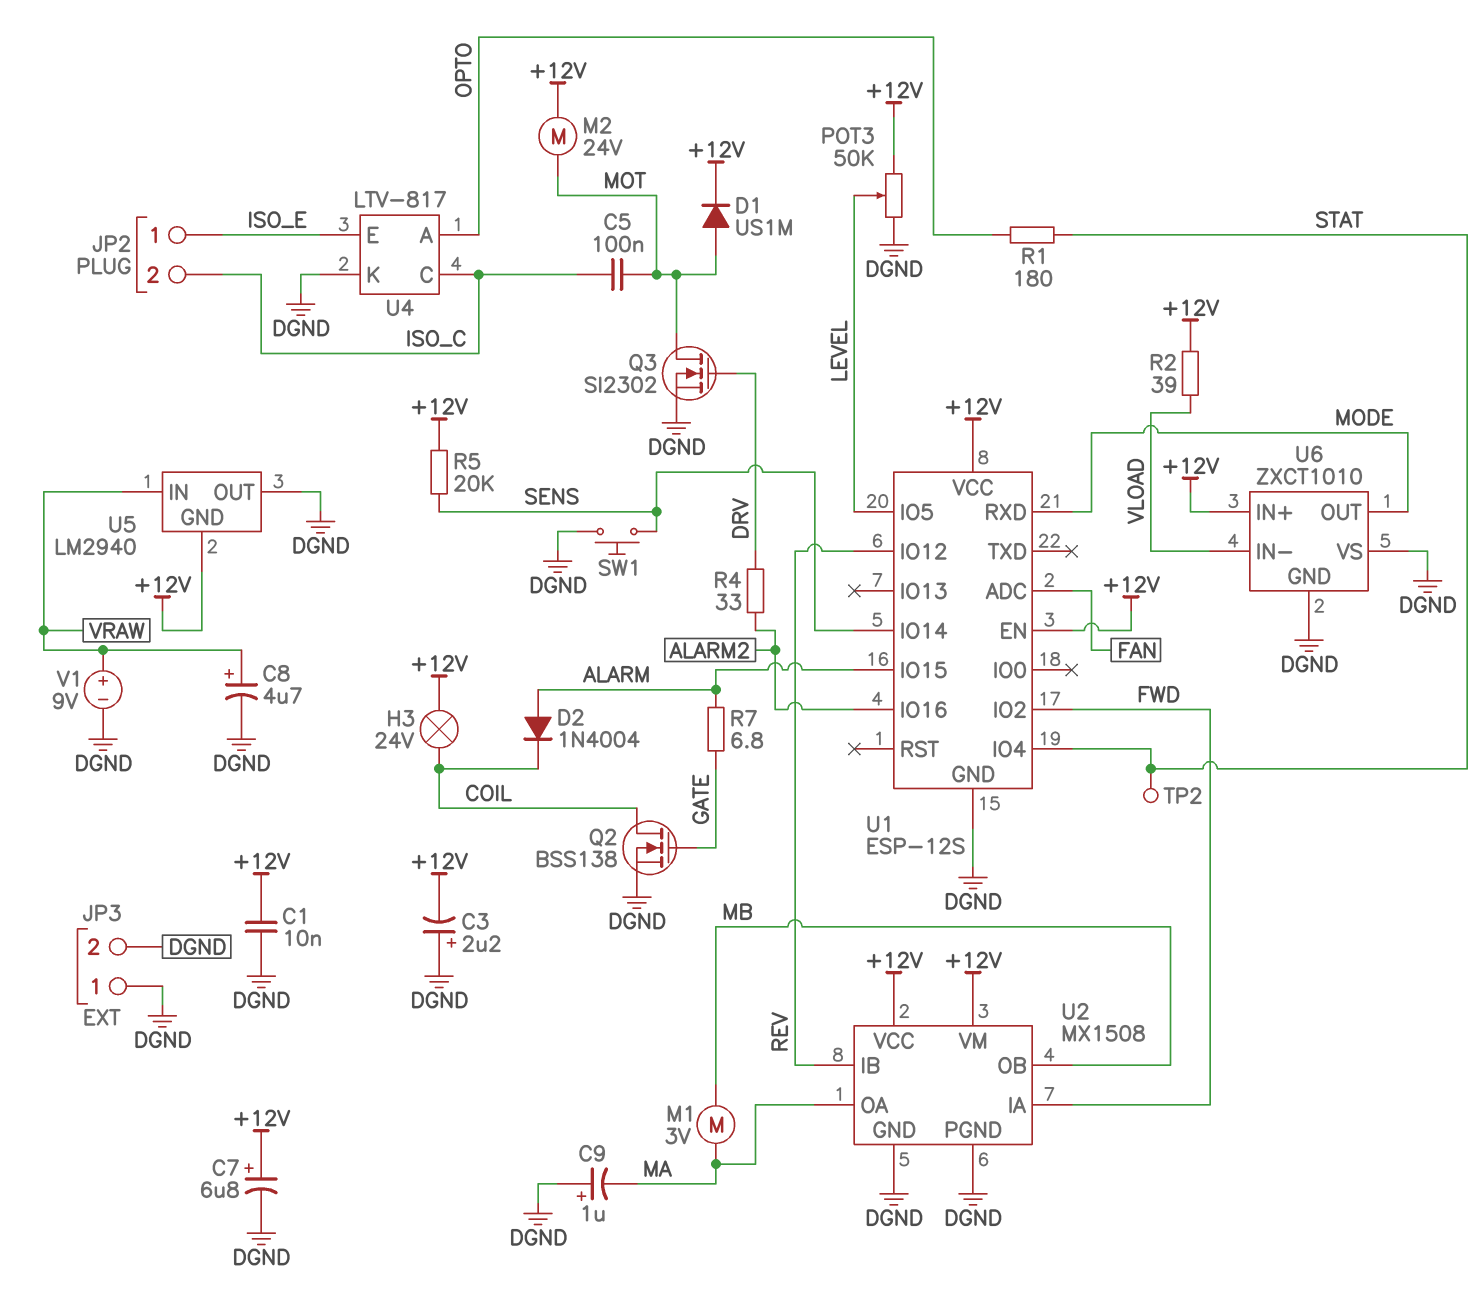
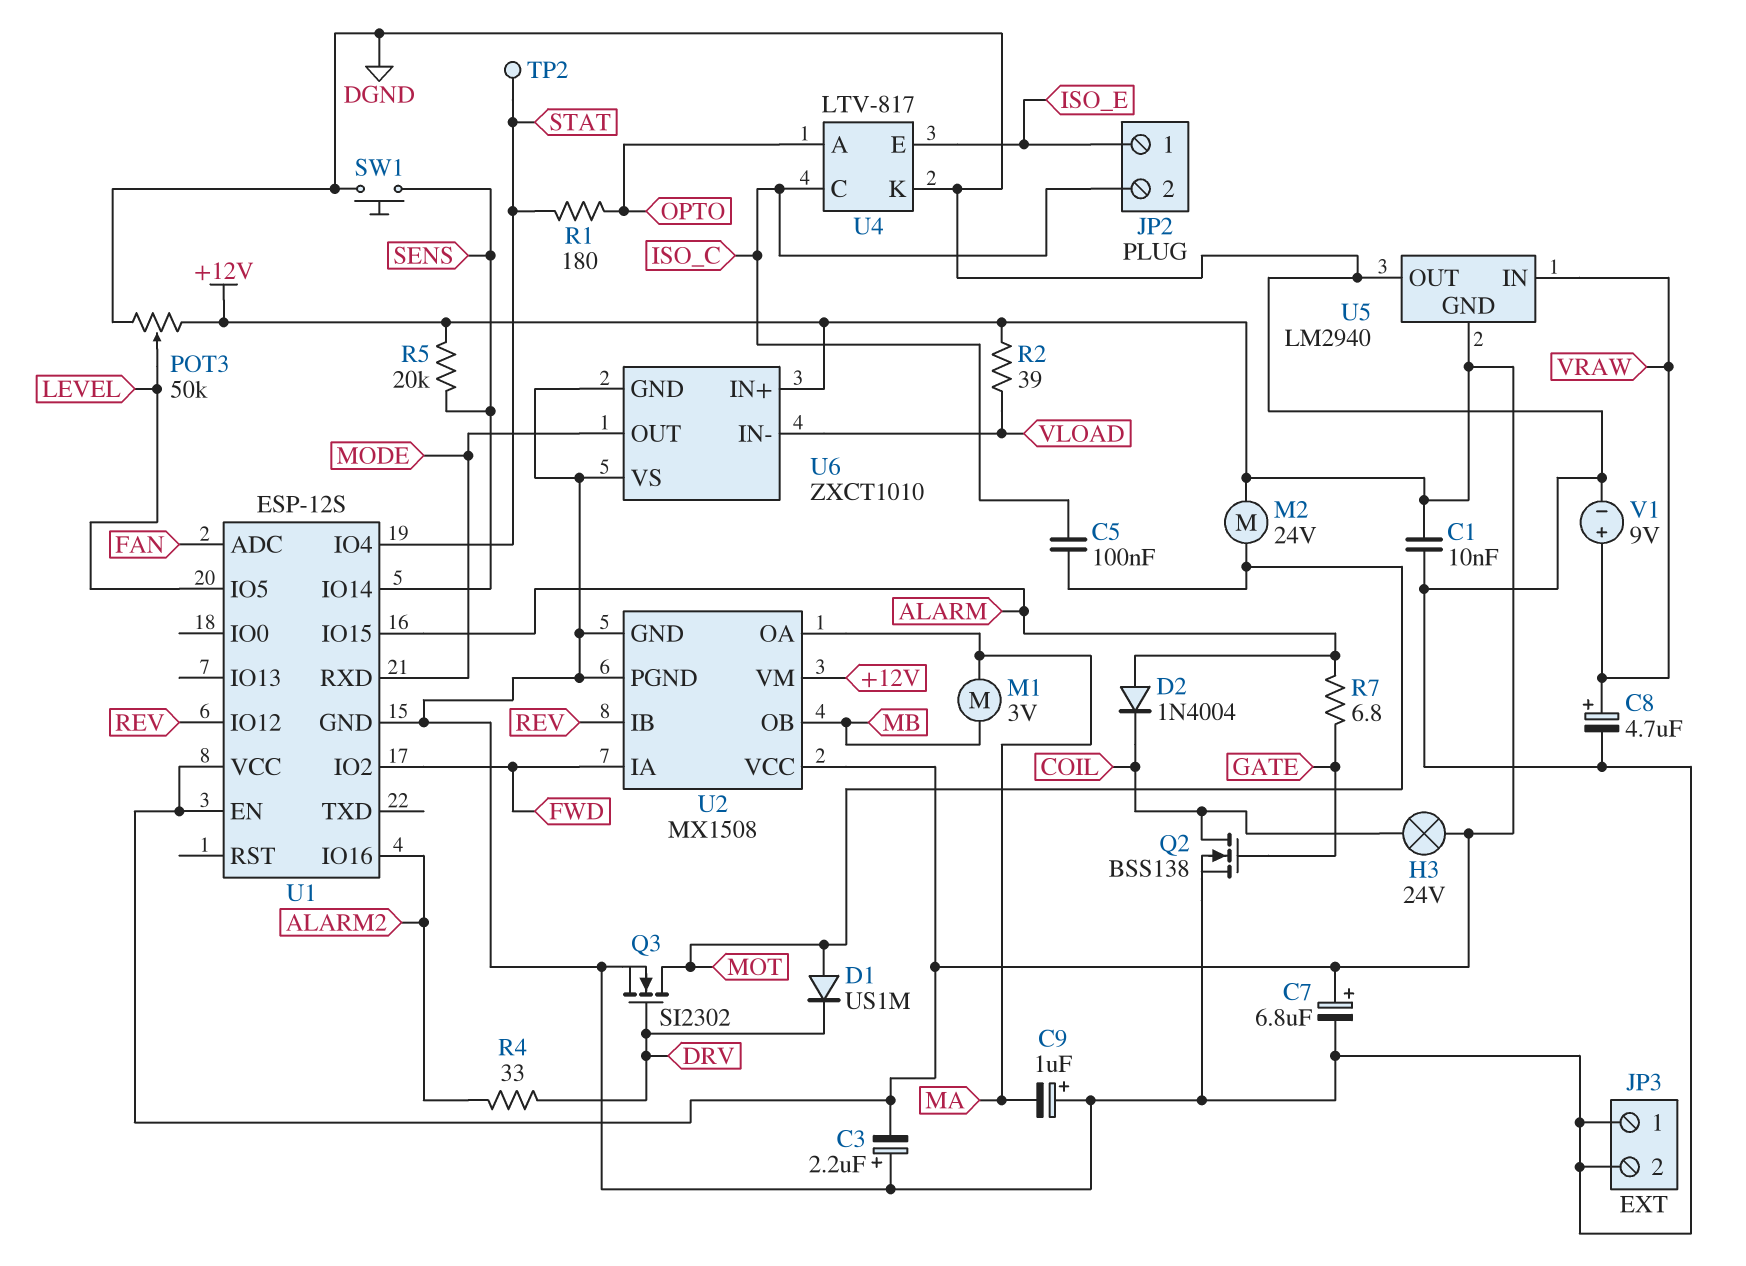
D1: diode US1M (A MOT, K +12V) -> diode US1M (A MOT, K DRV)

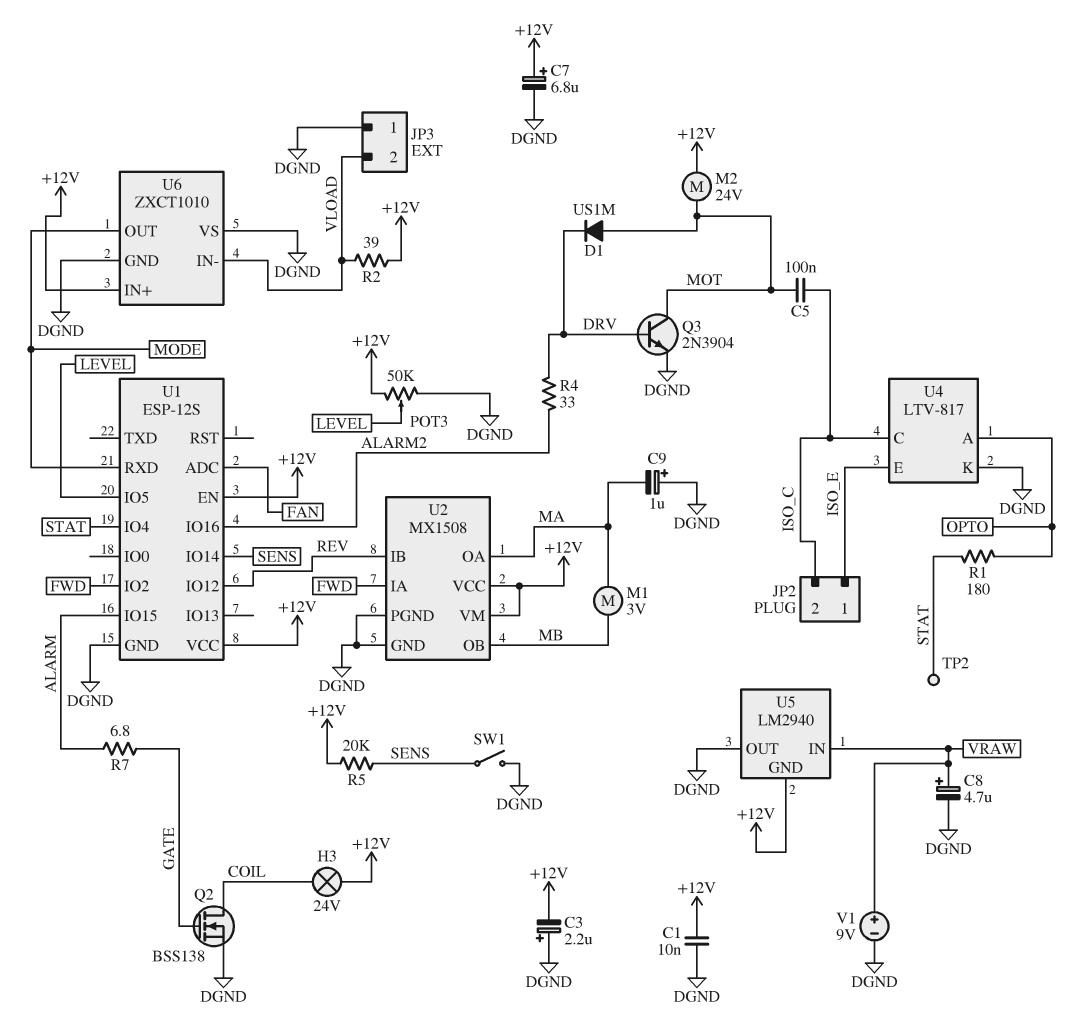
D2: diode 1N4004 (A ALARM, K COIL) -> none
JP3 pin 2: DGND -> VLOAD
Q3: NMOS SI2302 (G DRV, D MOT, S DGND) -> NPN 2N3904 (B DRV, C MOT, E DGND)
SW1: button (DGND, SENS) -> switch (DGND, SENS)

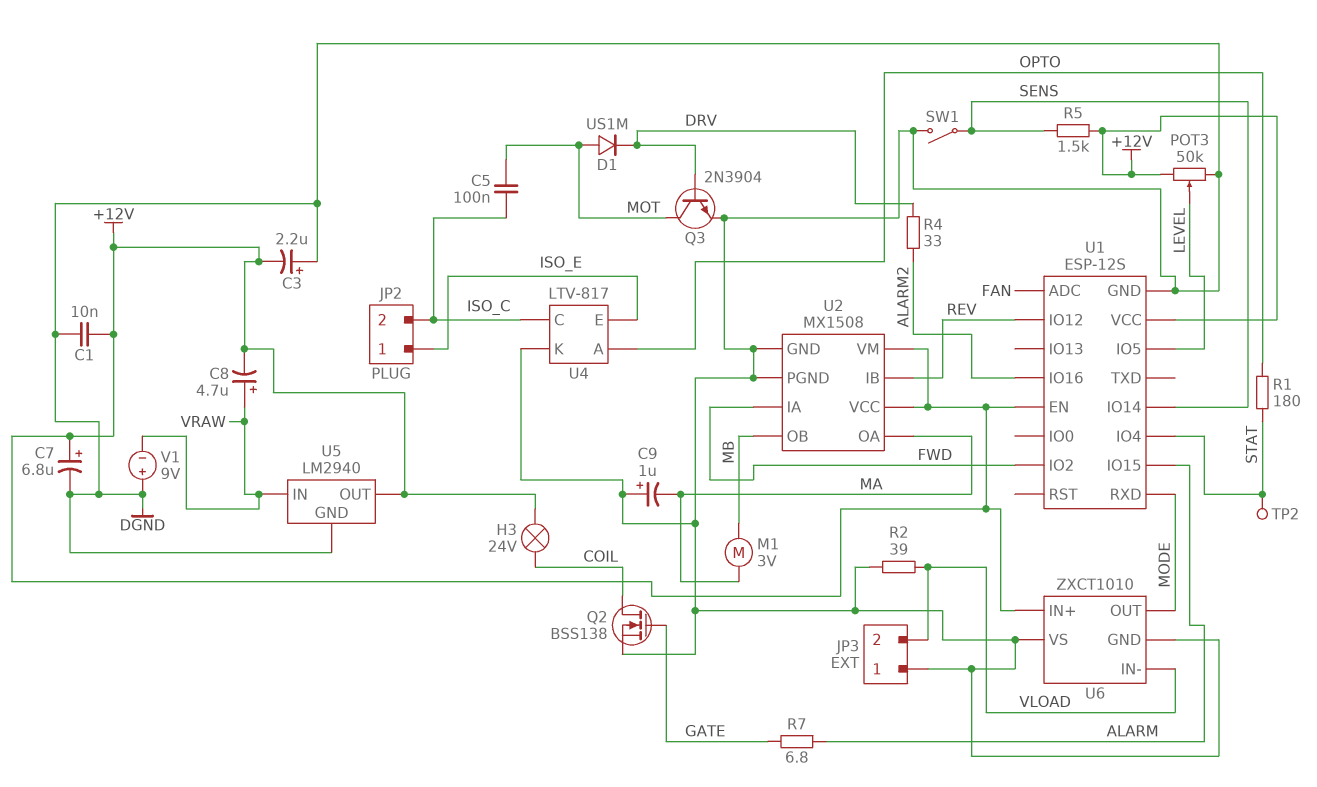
C8: 4.7uF (plus VRAW, minus DGND) -> 4.7uF (plus VRAW, minus +12V)
M2: motor 24V (+12V, MOT) -> none
R2: 39 (+12V, VLOAD) -> 39 (DGND, VLOAD)
R5: 20k (+12V, SENS) -> 1.5k (+12V, SENS)
U5 pin GND: +12V -> DGND
U5 pin OUT: DGND -> +12V
V1: 9V (plus VRAW, minus DGND) -> 9V (plus DGND, minus VRAW)

